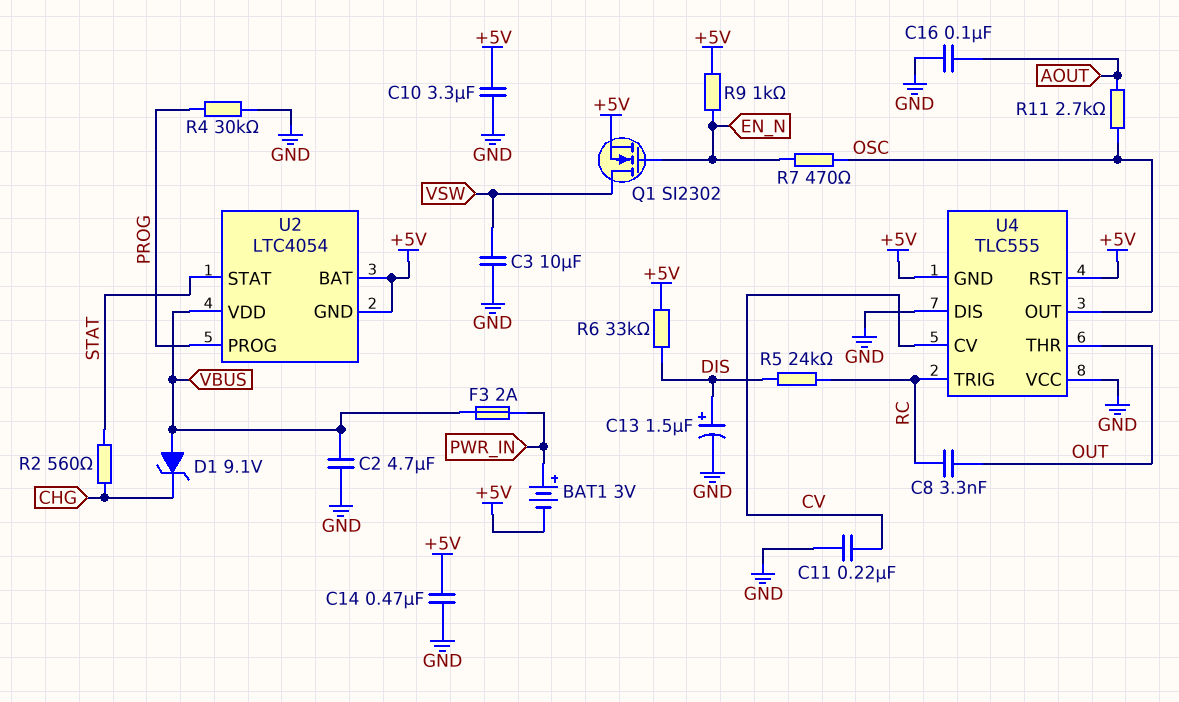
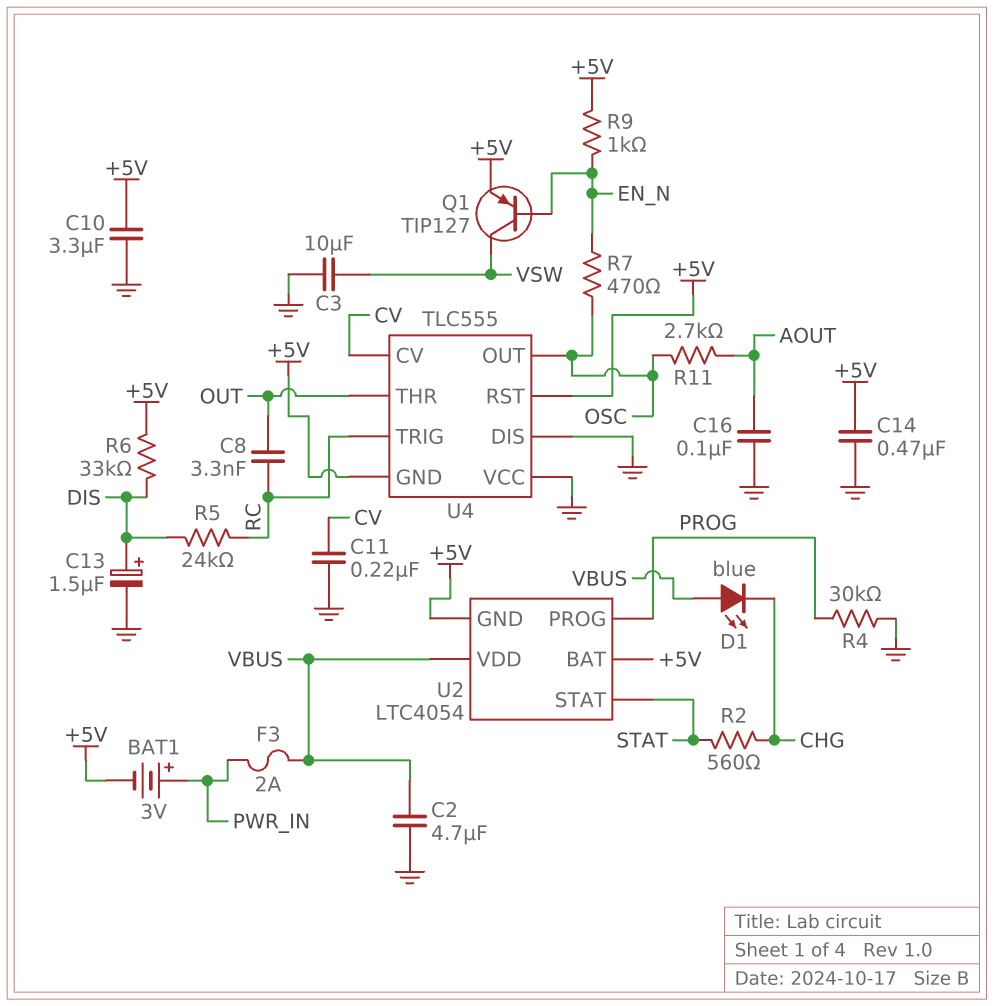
D1: zener 9.1V (A VBUS, K CHG) -> LED blue (A VBUS, K CHG)
Q1: NMOS SI2302 (G EN_N, D VSW, S +5V) -> PNP TIP127 (B EN_N, C VSW, E +5V)

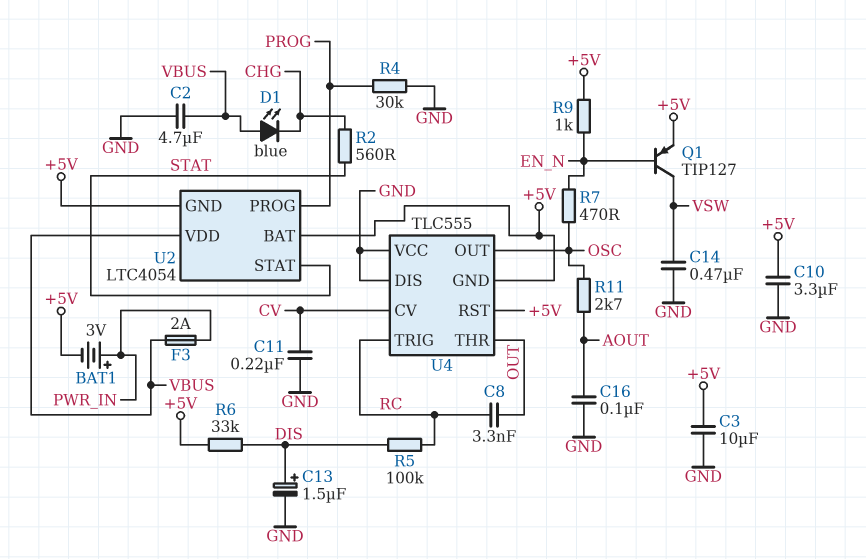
C3: 10uF (GND, VSW) -> 10uF (+5V, GND)
C14: 470nF (+5V, GND) -> 470nF (GND, VSW)
R5: 24k (DIS, RC) -> 100k (DIS, RC)

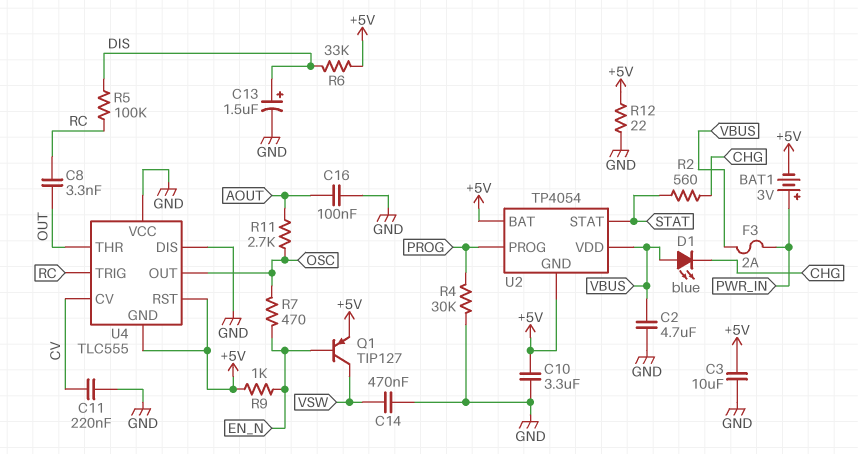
R12: none -> 22 (+5V, GND)
U2: LTC4054 -> TP4054

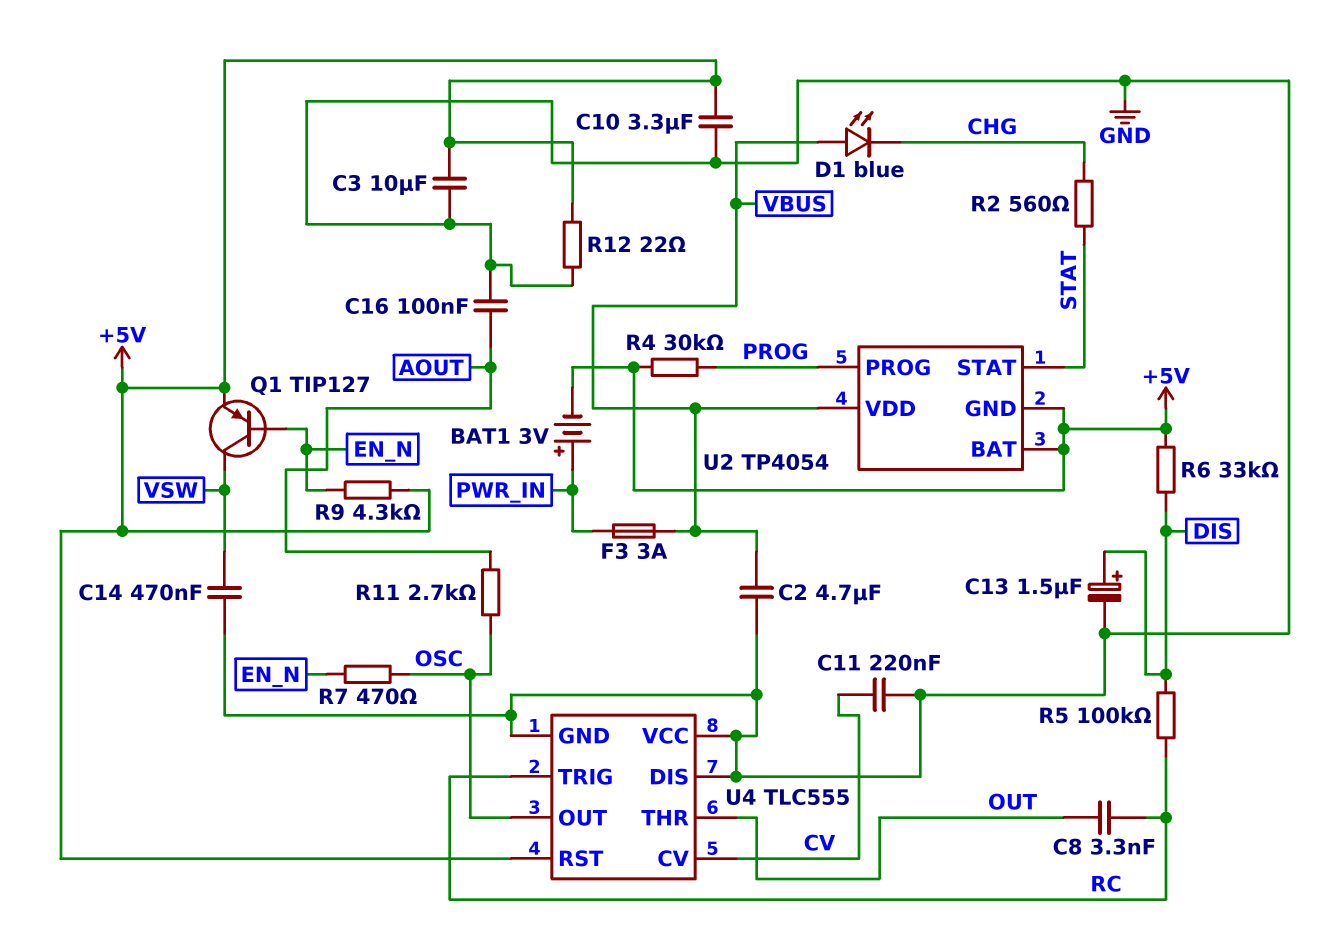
F3: 2A (PWR_IN, VBUS) -> 3A (PWR_IN, VBUS)
R4: 30k (GND, PROG) -> 30k (+5V, PROG)
R9: 1k (+5V, EN_N) -> 4.3k (+5V, EN_N)
U4 pin GND: +5V -> GND

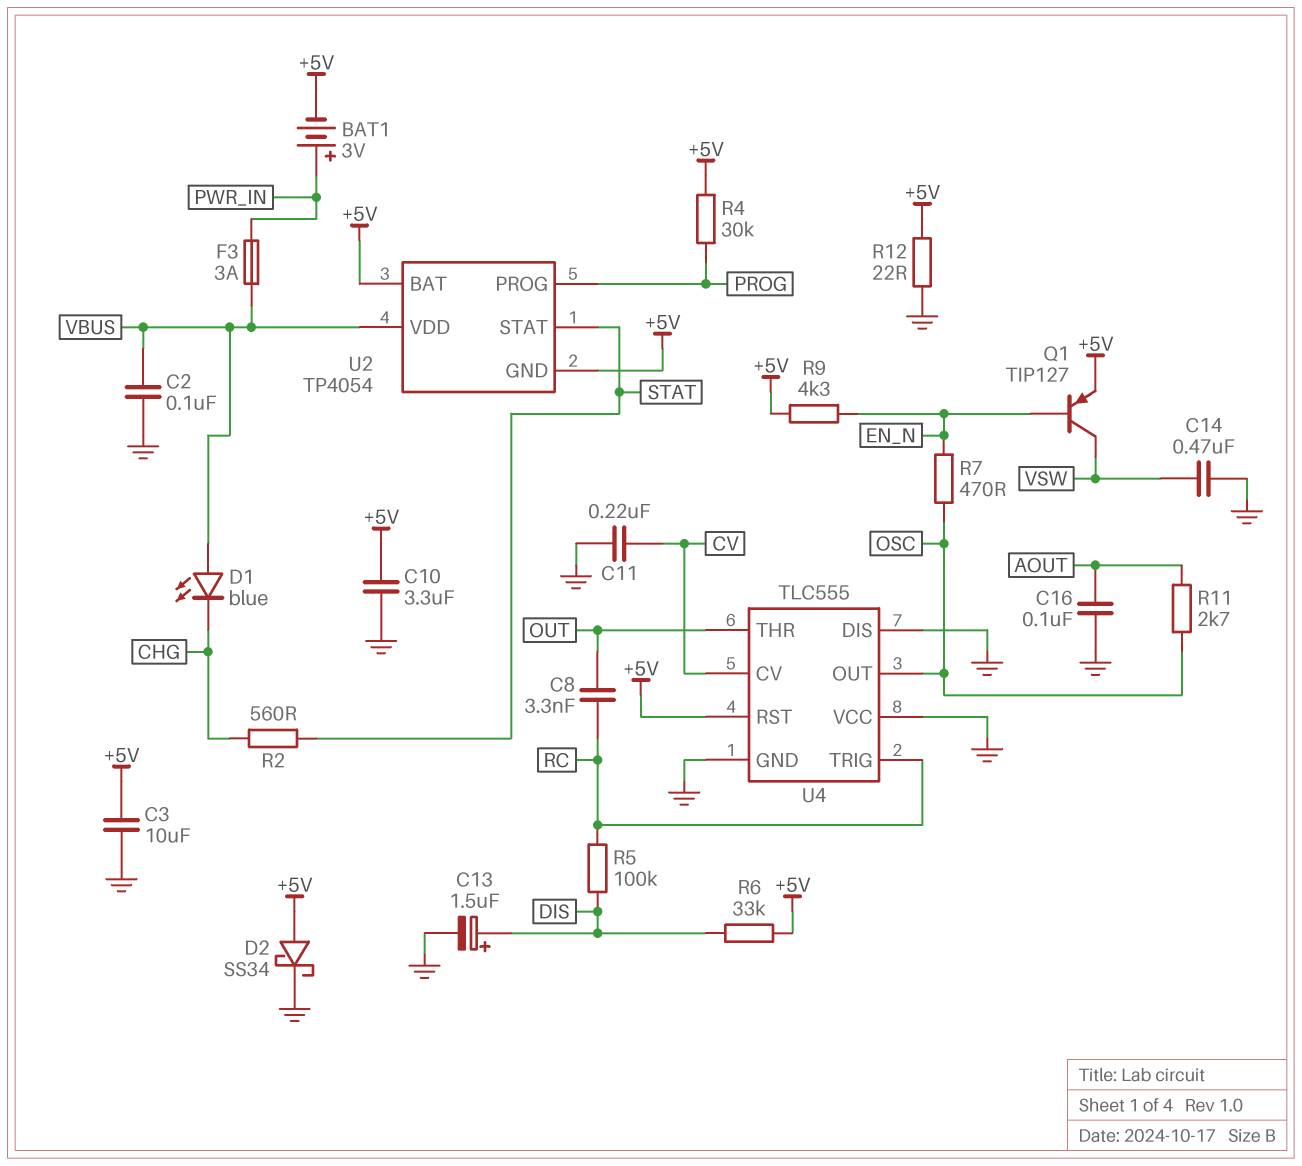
C2: 4.7uF (GND, VBUS) -> 100nF (GND, VBUS)
D2: none -> schottky SS34 (A +5V, K GND)

